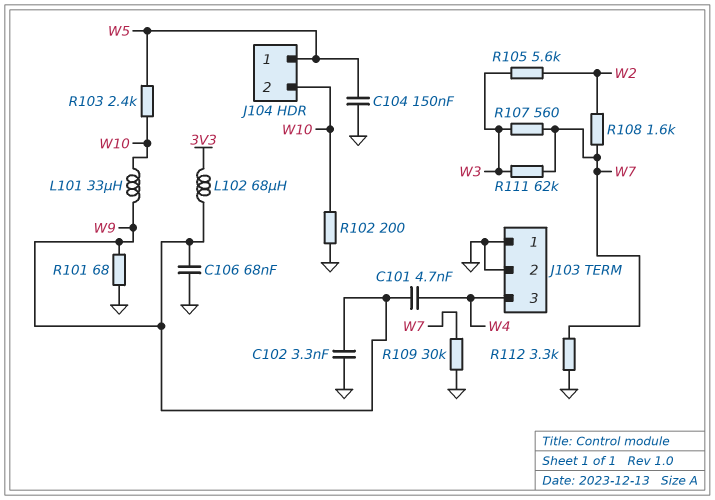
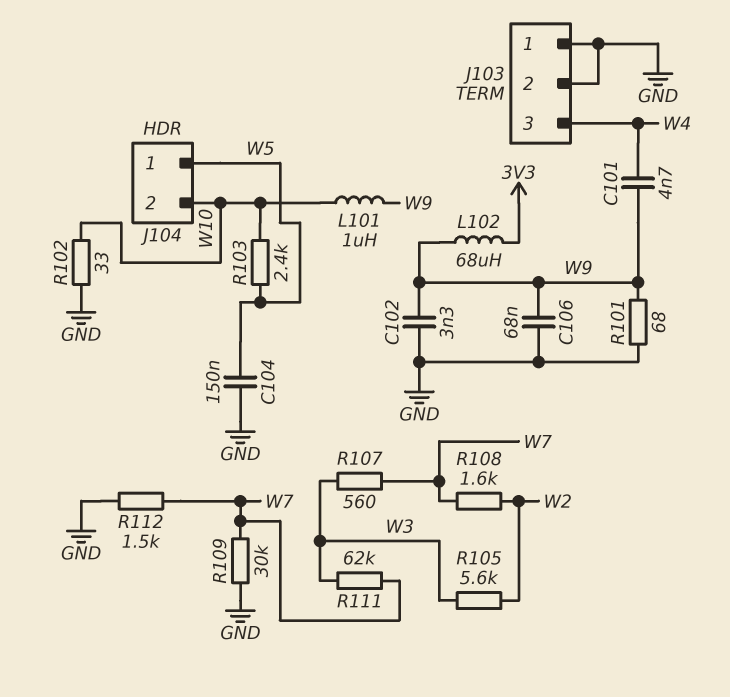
L101: 33uH (W9, W10) -> 1uH (W9, W10)
R102: 200 (GND, W10) -> 33 (GND, W10)
R112: 3.3k (GND, W7) -> 1.5k (GND, W7)

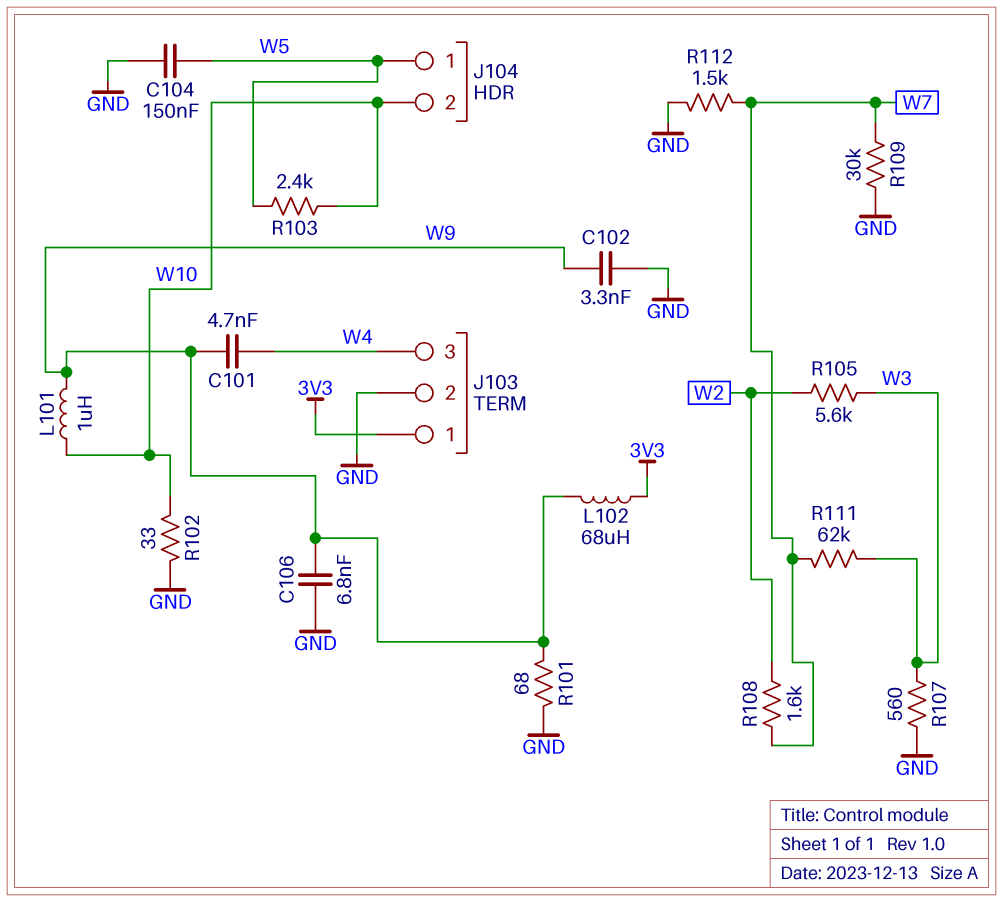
C106: 68nF (GND, W9) -> 6.8nF (GND, W9)
J103 pin 1: GND -> 3V3
R107: 560 (W3, W7) -> 560 (GND, W3)

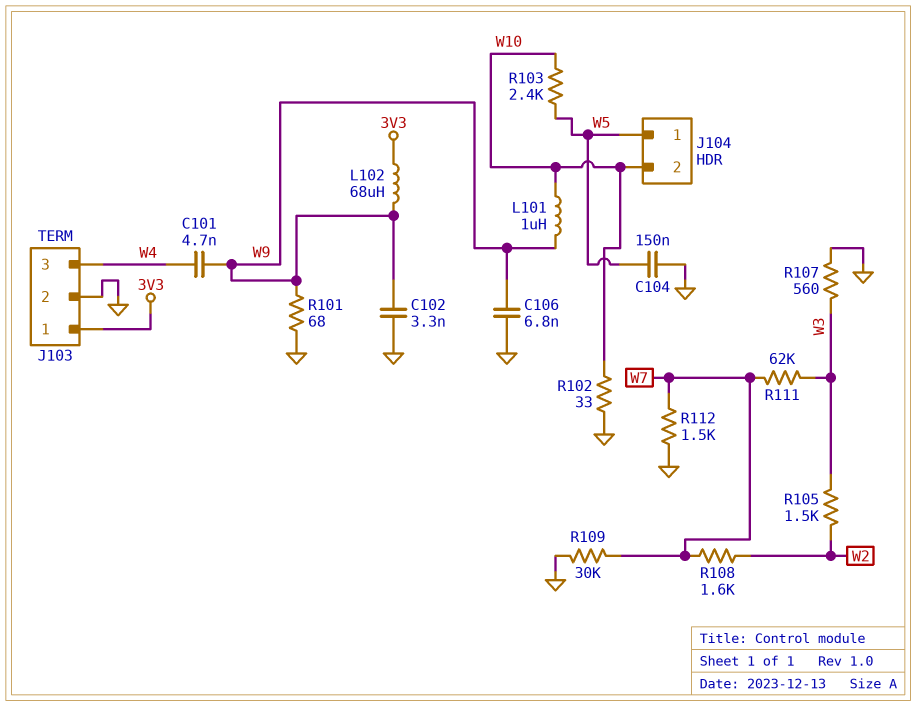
R105: 5.6k (W2, W3) -> 1.5k (W2, W3)

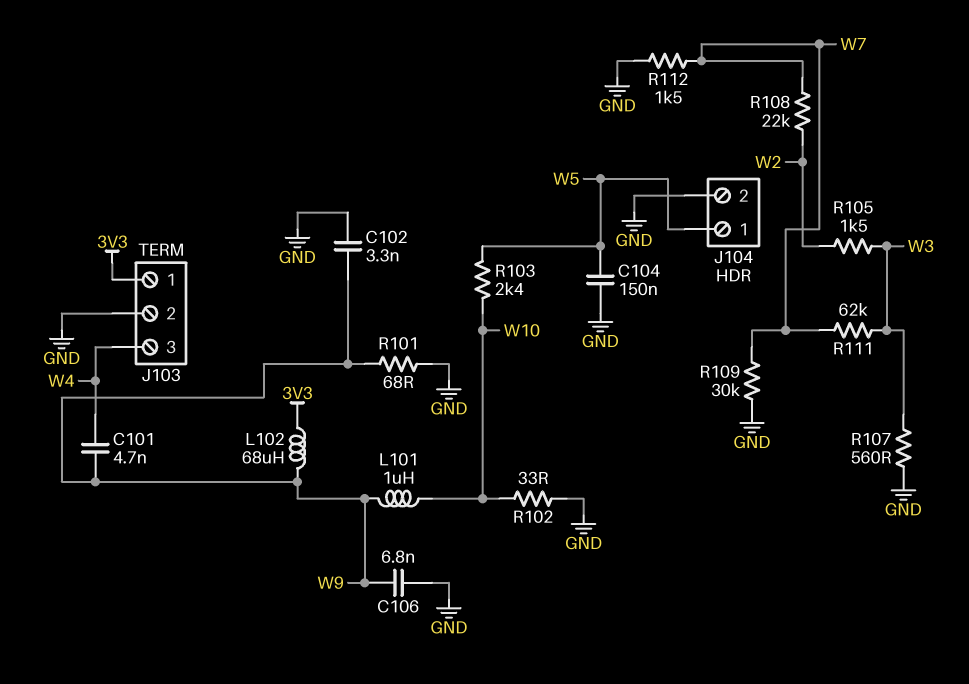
J104 pin 2: W10 -> GND
R108: 1.6k (W2, W7) -> 22k (W2, W7)

